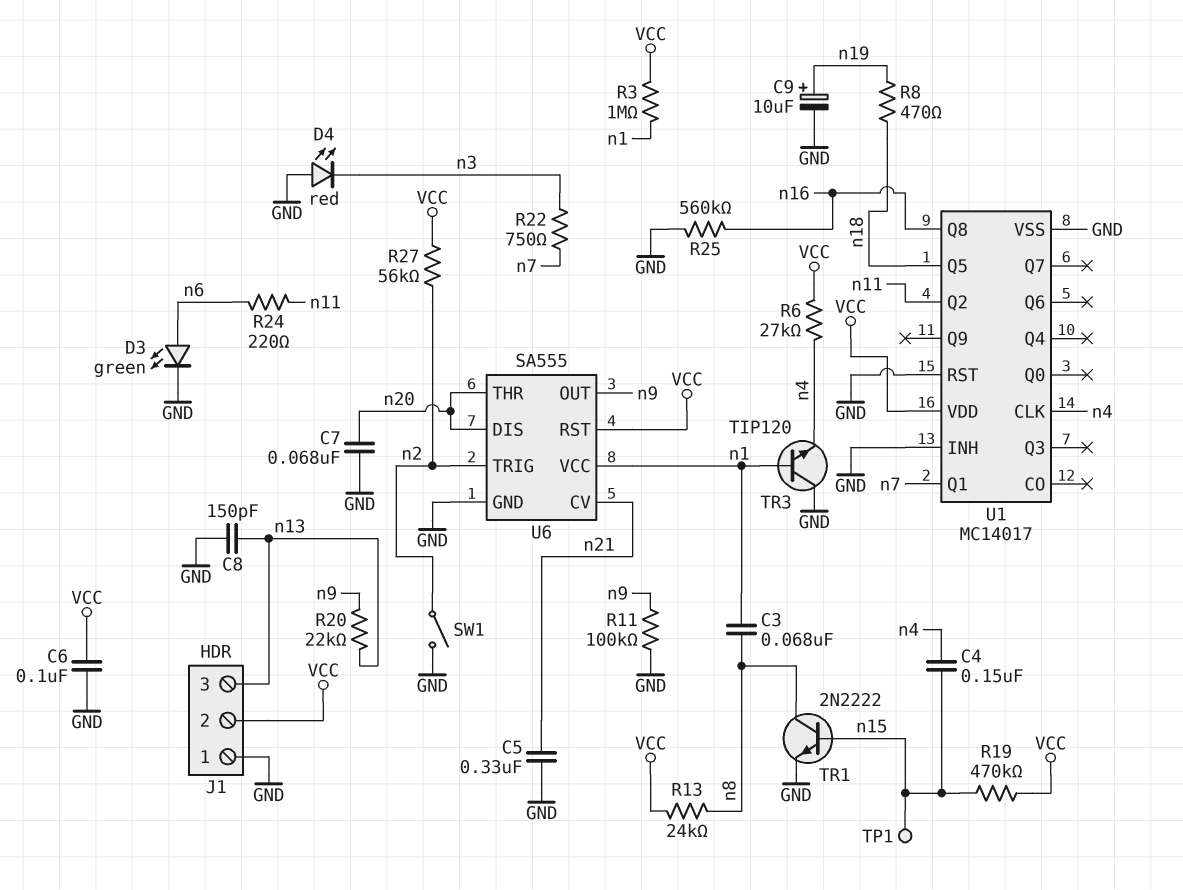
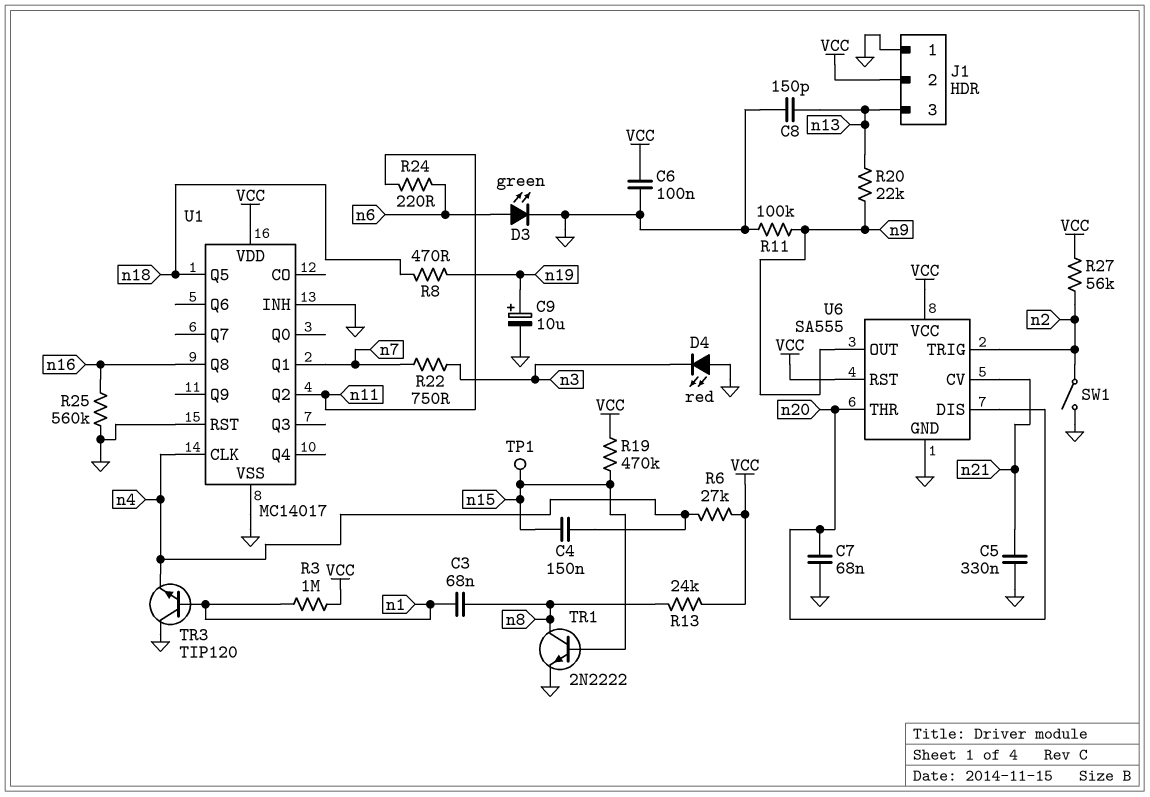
U6 pin VCC: n1 -> VCC

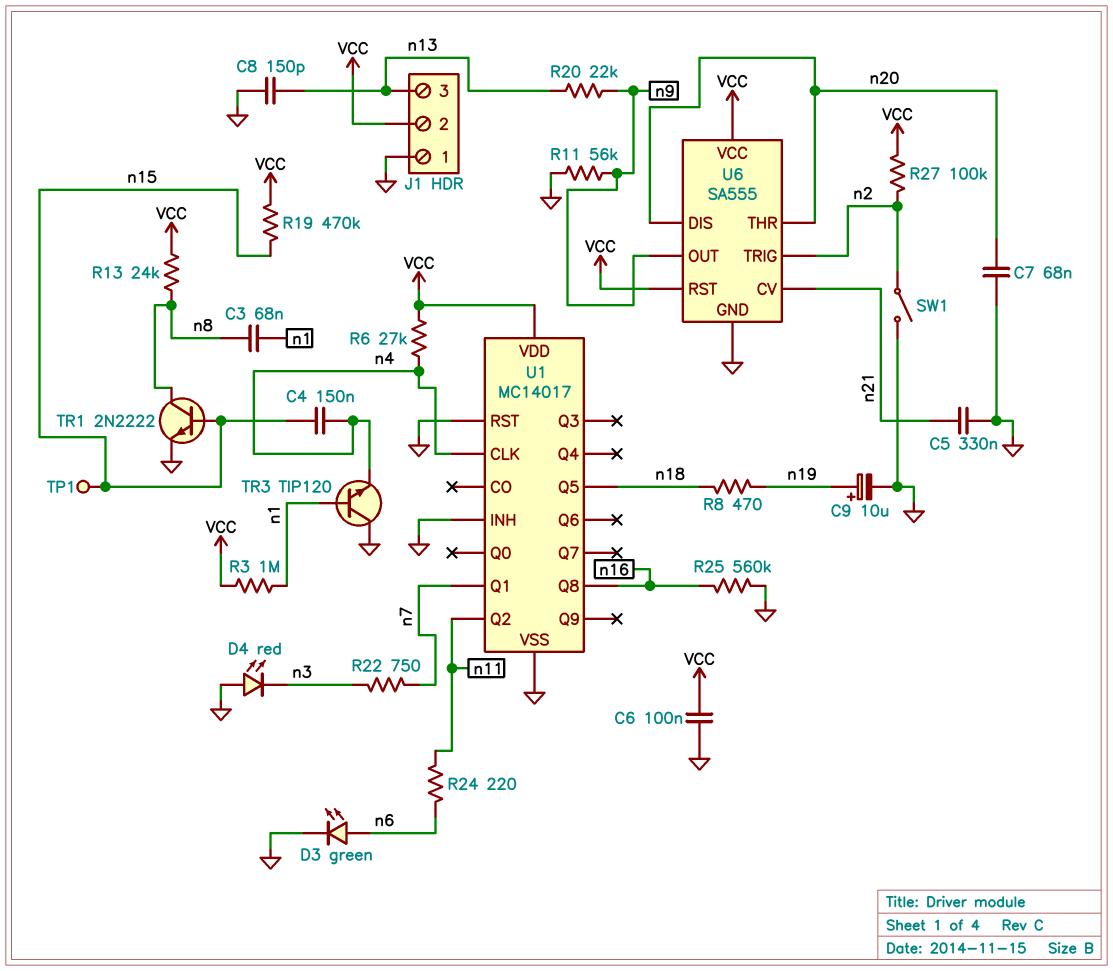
R11: 100k (GND, n9) -> 56k (GND, n9)
R27: 56k (VCC, n2) -> 100k (VCC, n2)

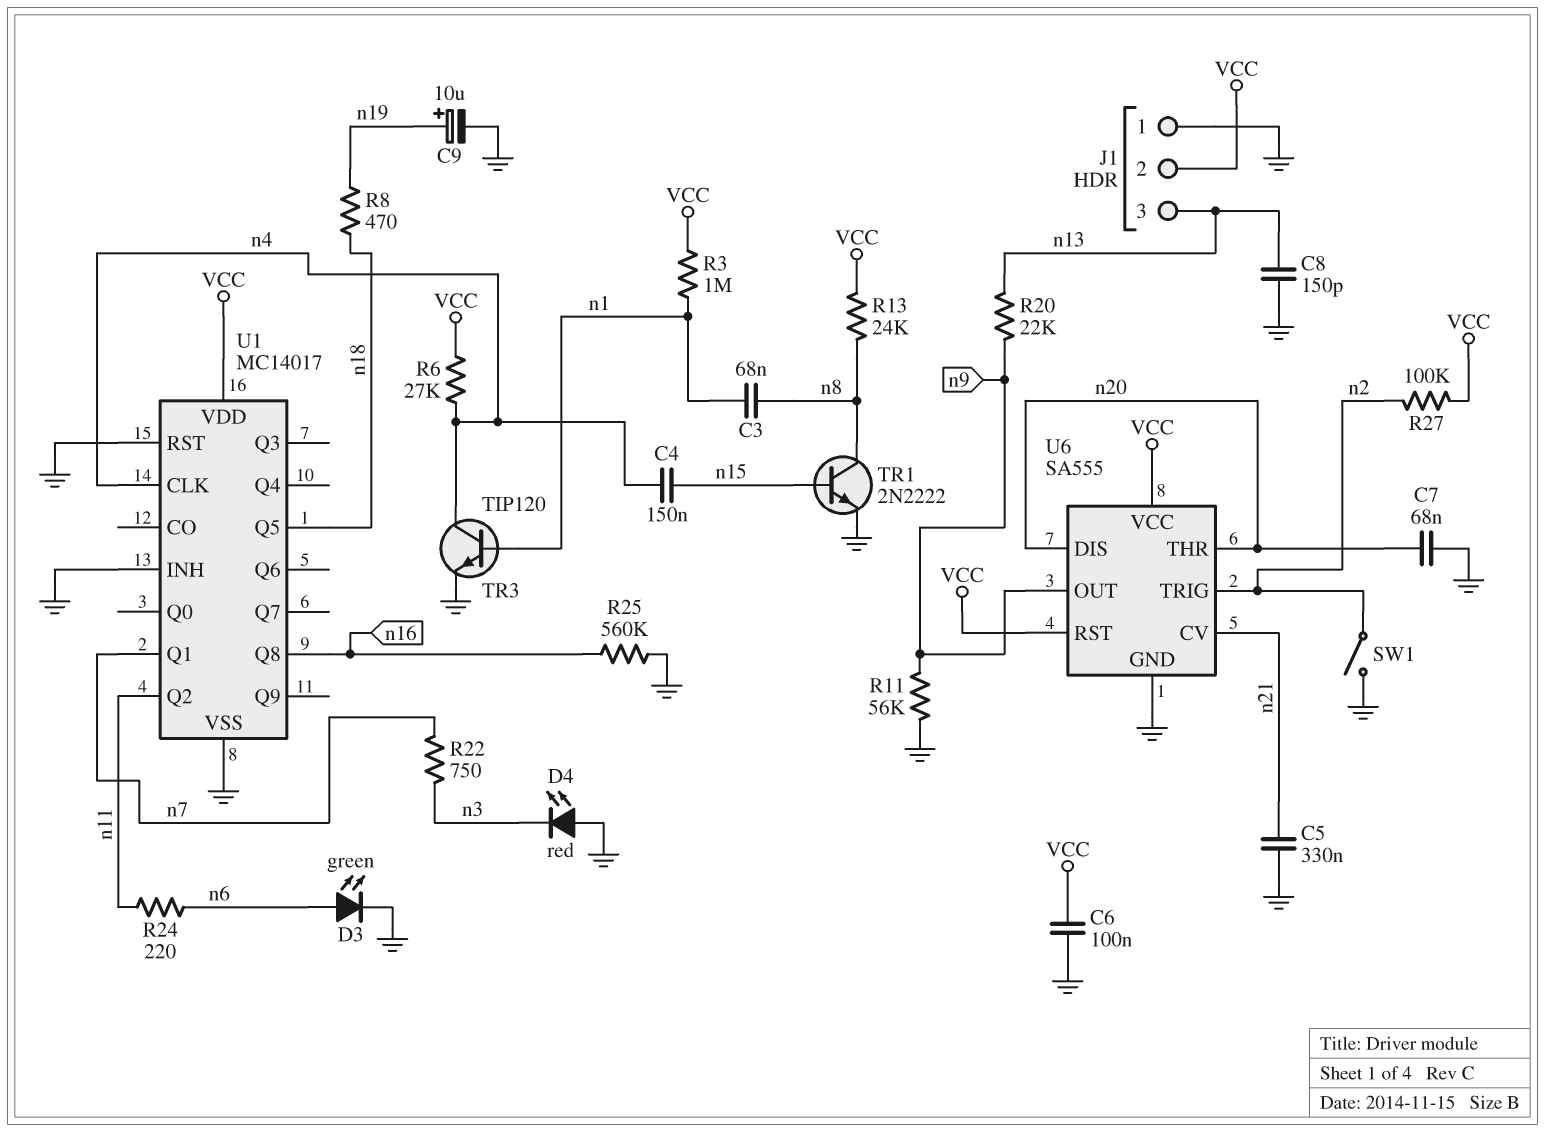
R19: 470k (VCC, n15) -> none
TP1: test point (n15) -> none
TR3: NPN TIP120 (B n1, C GND, E n4) -> NPN TIP120 (B n1, C n4, E GND)

